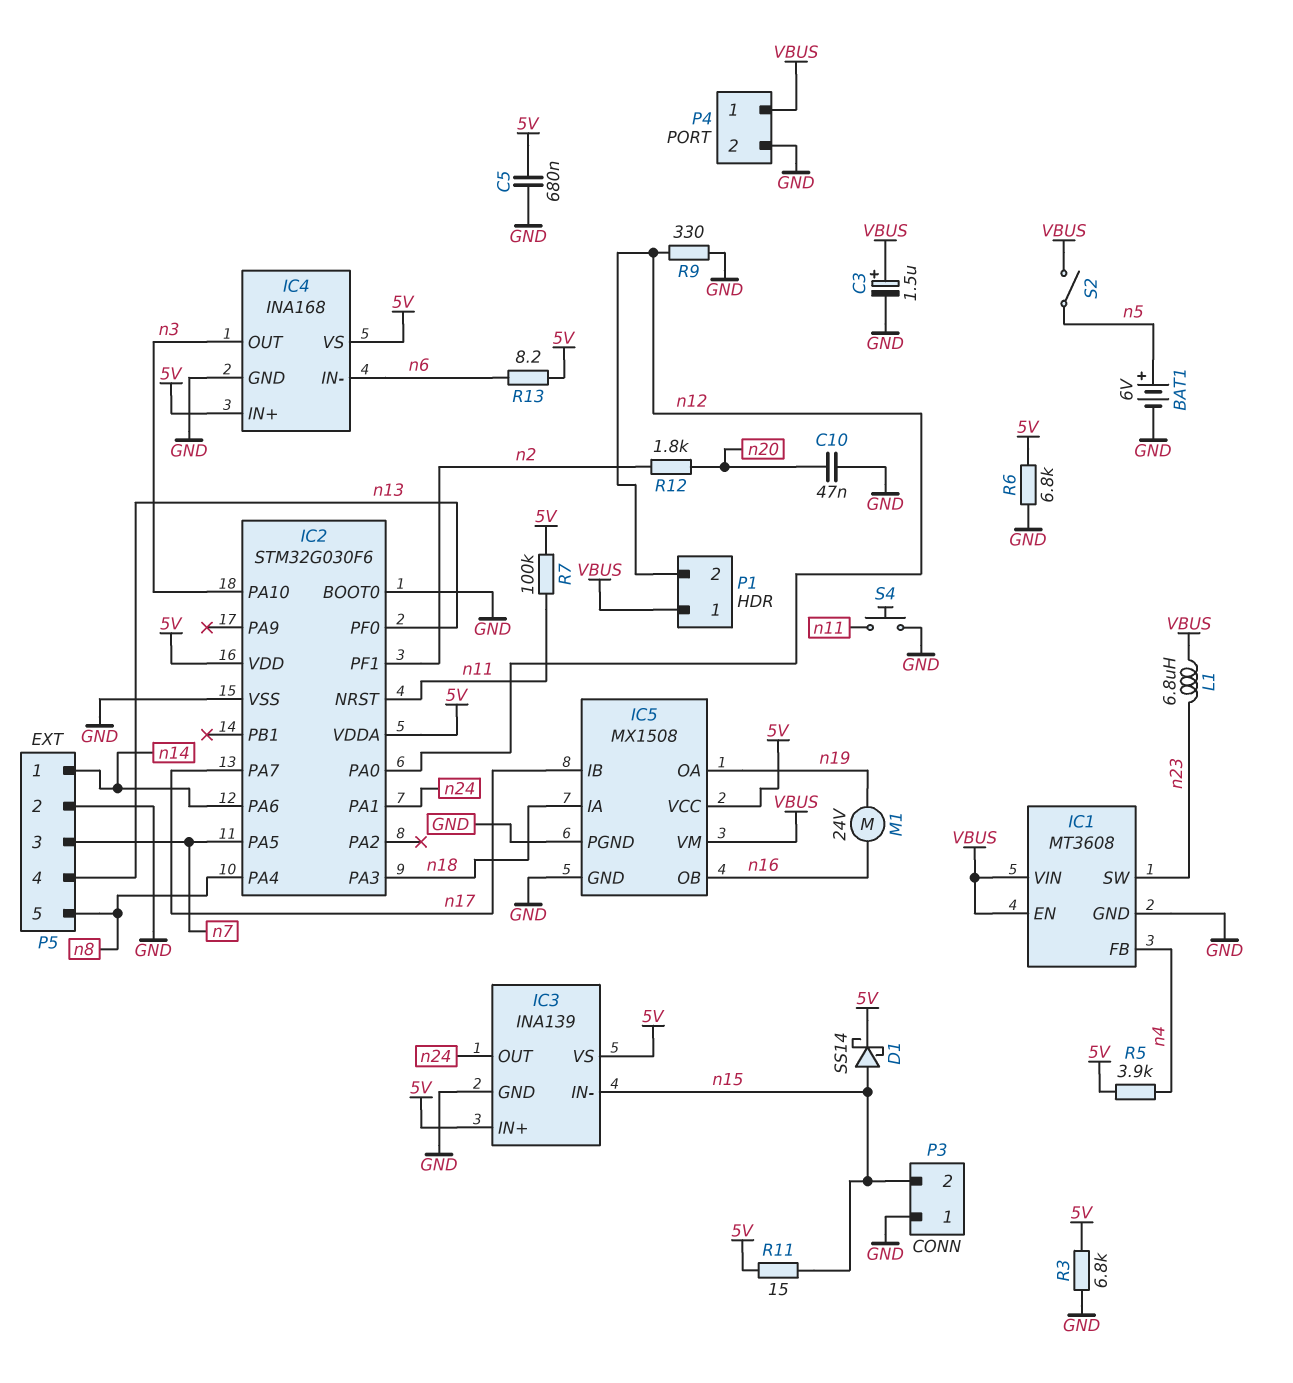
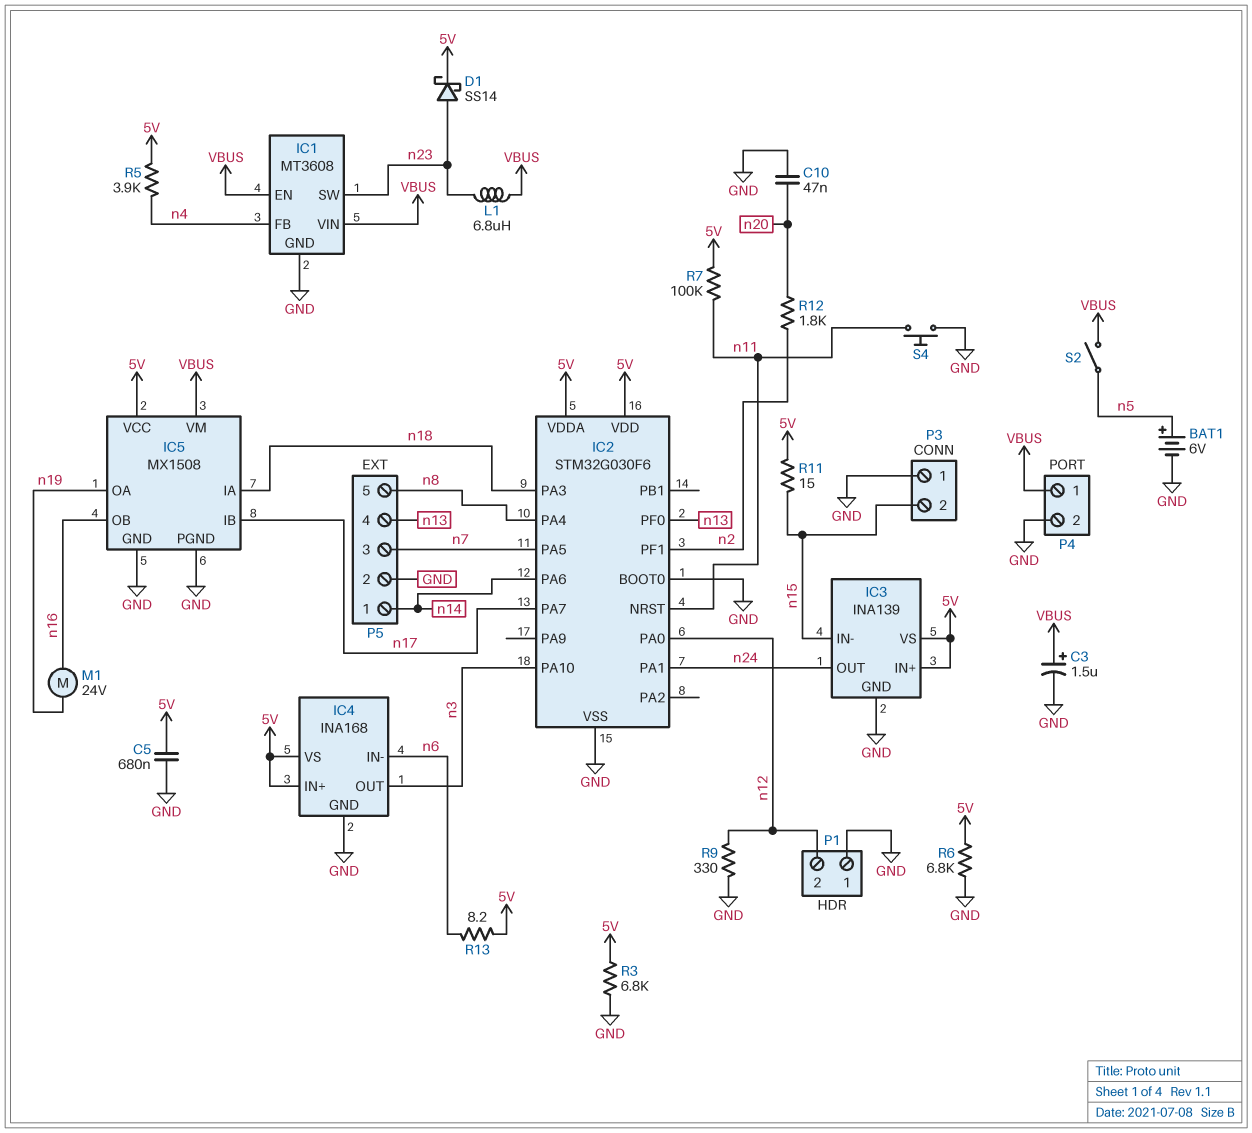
D1: schottky SS14 (A n15, K 5V) -> schottky SS14 (A n23, K 5V)
P1 pin 1: VBUS -> GND

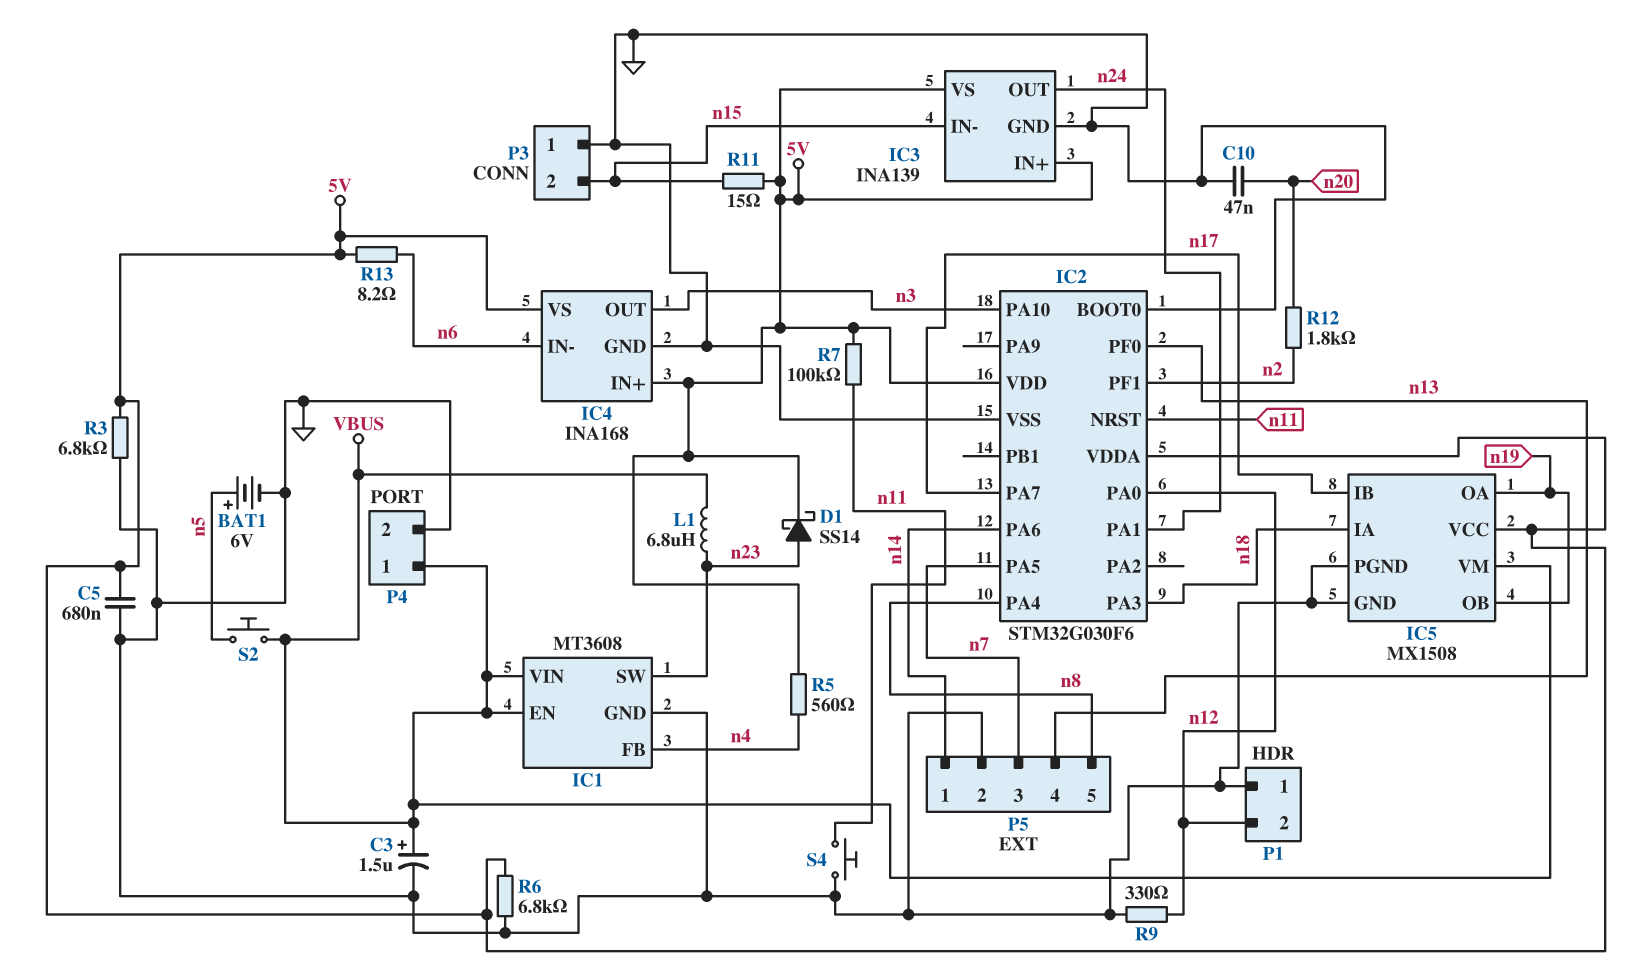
IC5 pin OB: n16 -> n19
M1: motor 24V (n16, n19) -> none
R5: 3.9k (5V, n4) -> 560 (5V, n4)
S2: switch (VBUS, n5) -> button (VBUS, n5)

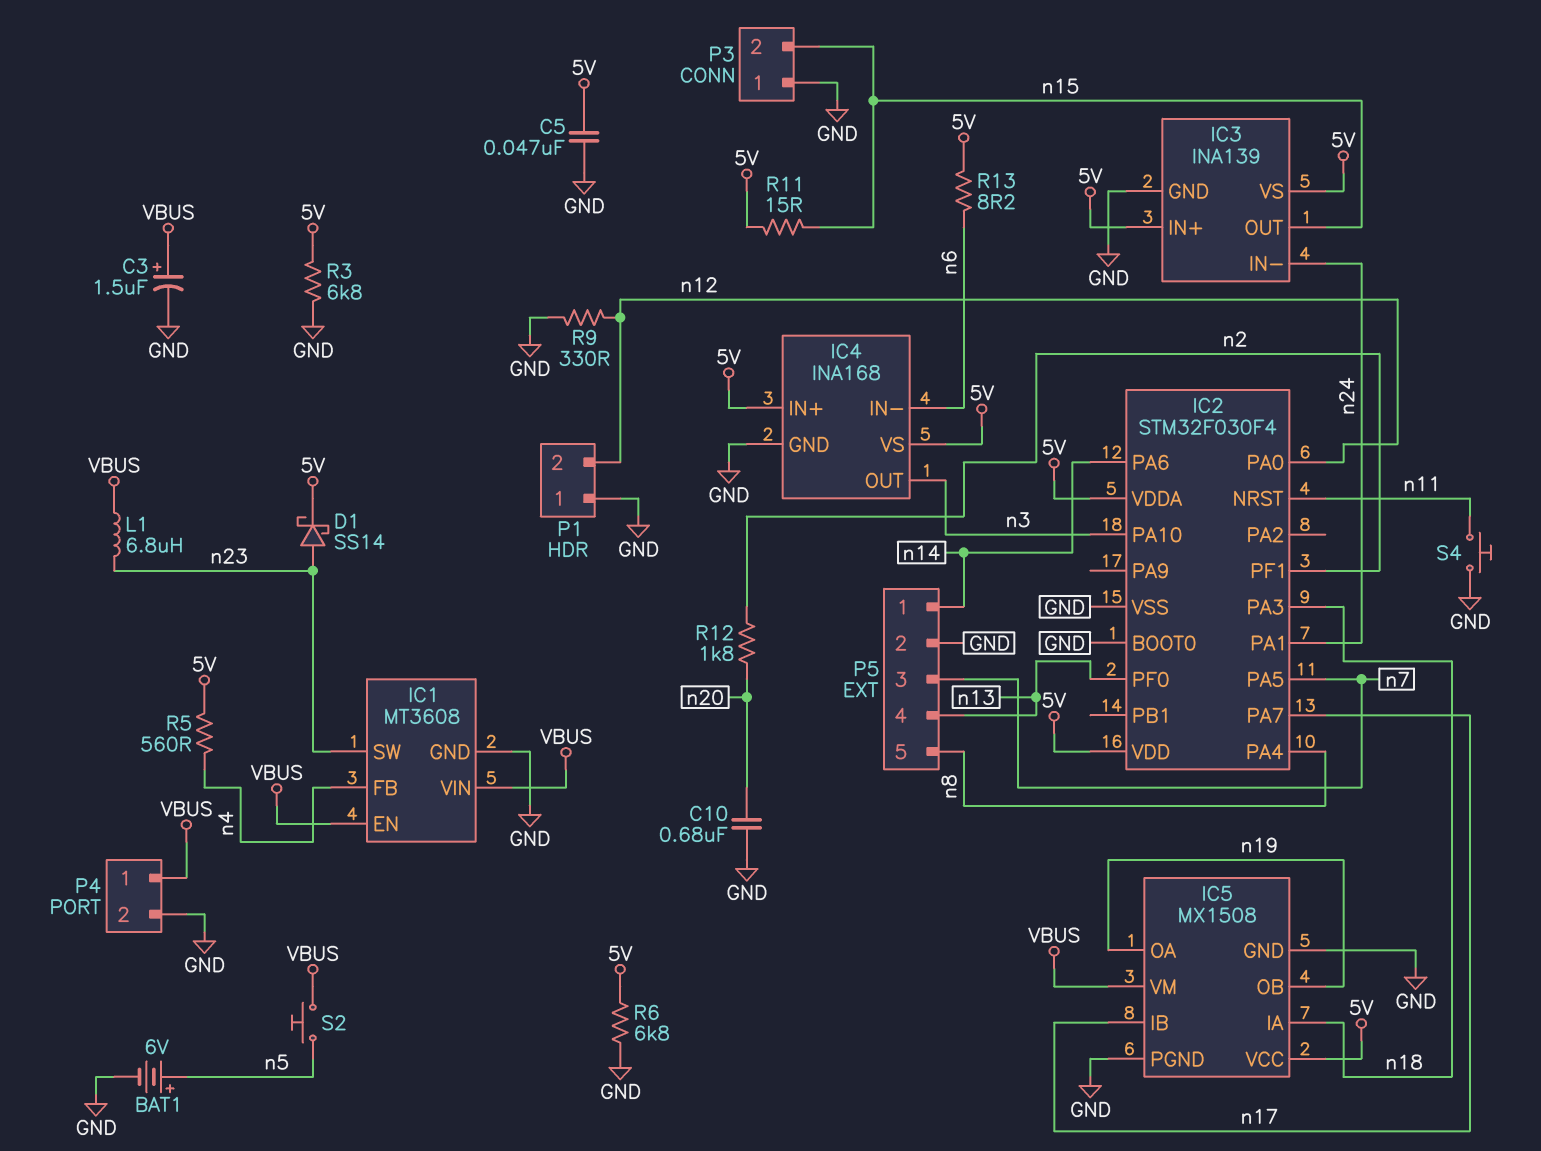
C5: 680nF (5V, GND) -> 47nF (5V, GND)
C10: 47nF (GND, n20) -> 680nF (GND, n20)
IC2: STM32G030F6 -> STM32F030F4
IC3 pin IN-: n15 -> n24
IC3 pin OUT: n24 -> n15
R7: 100k (5V, n11) -> none

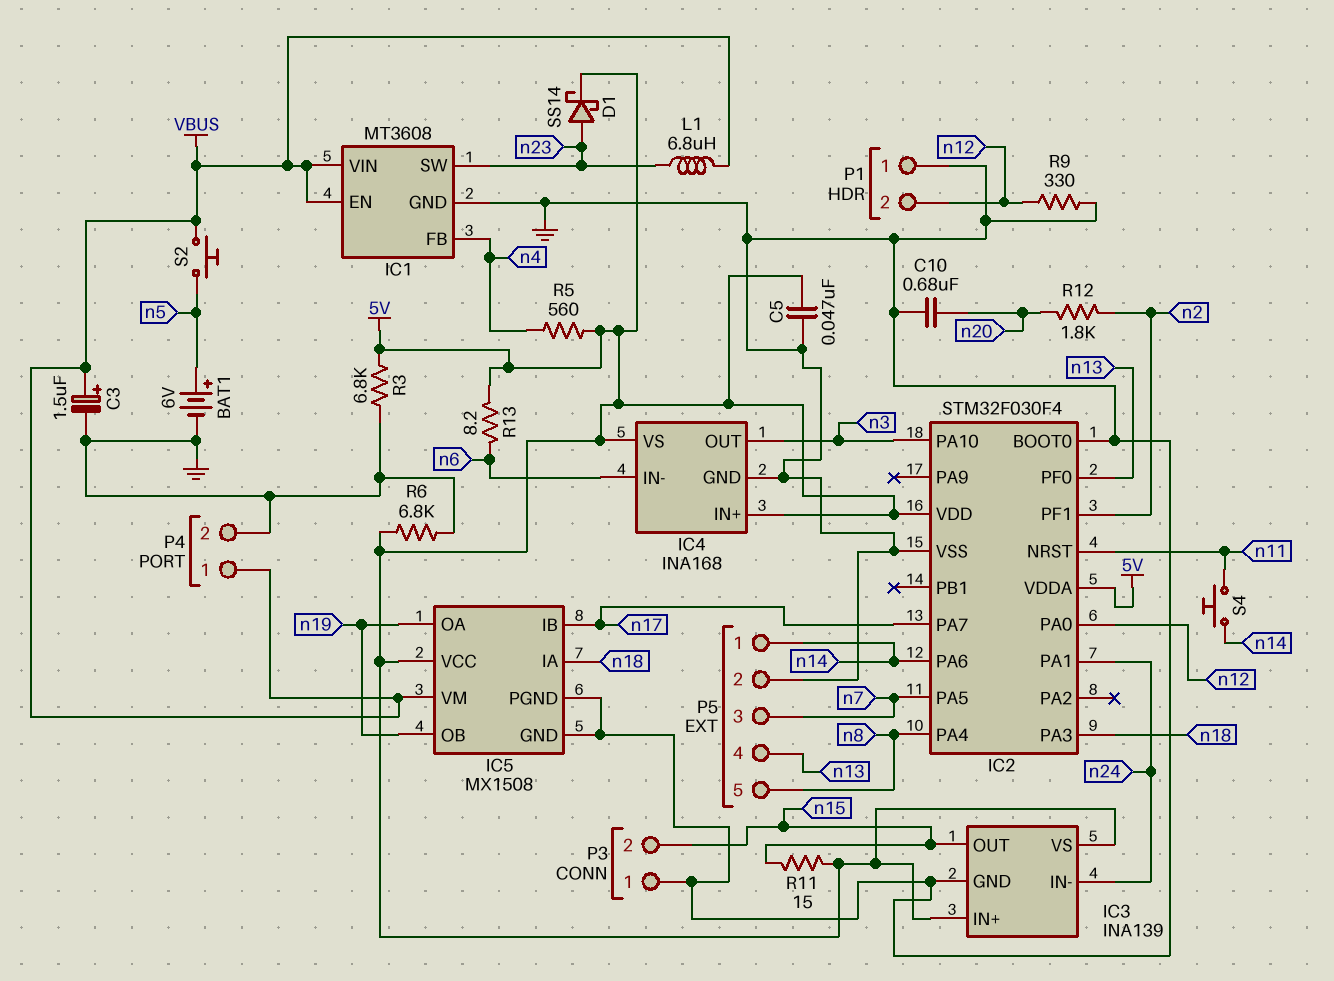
S4: button (GND, n11) -> button (n11, n14)

